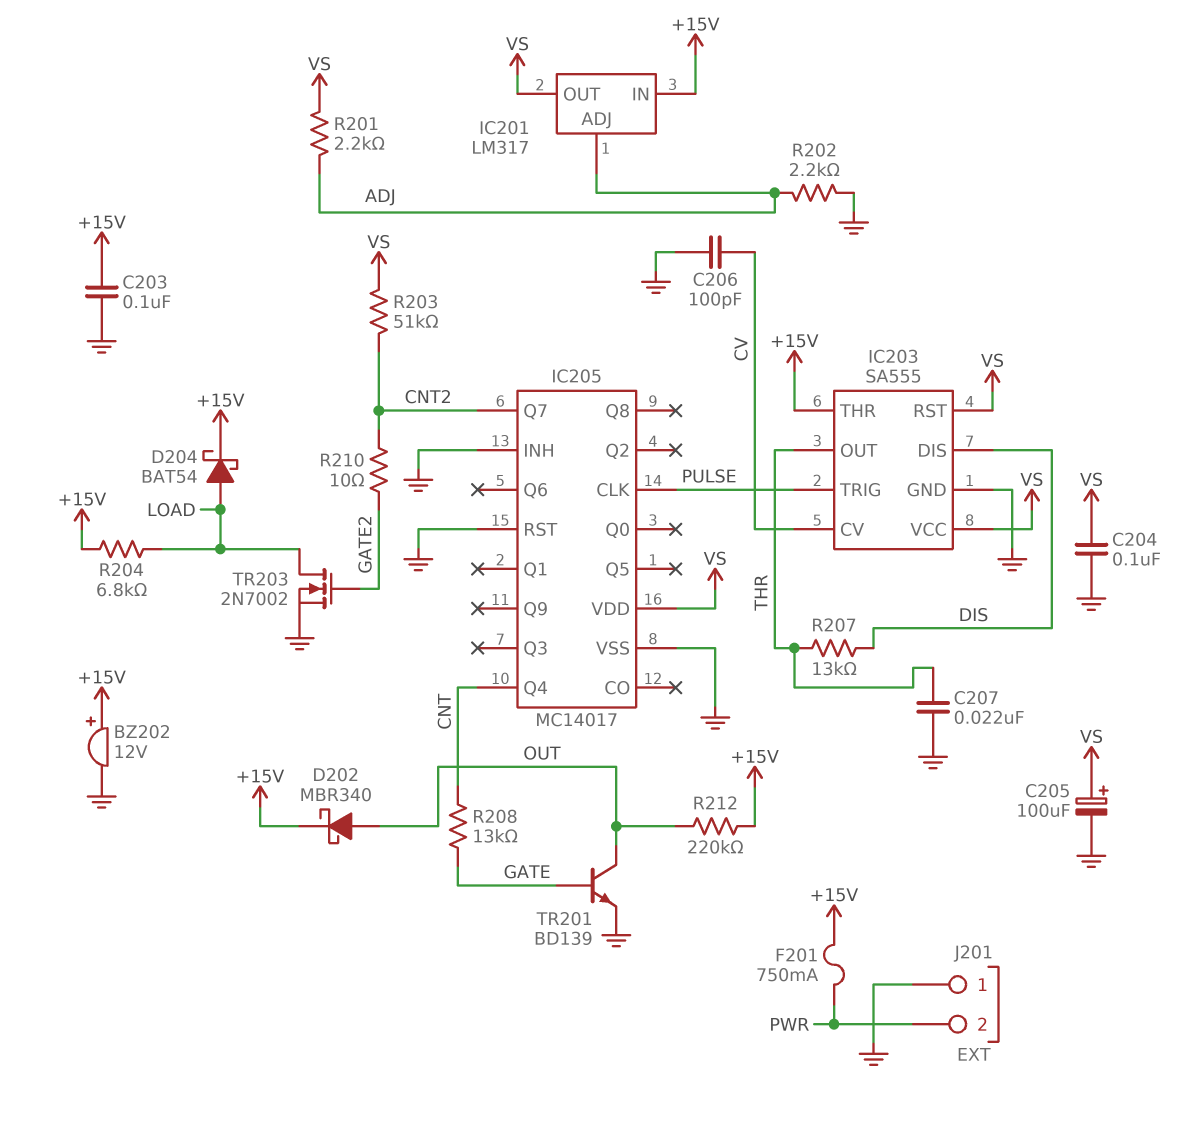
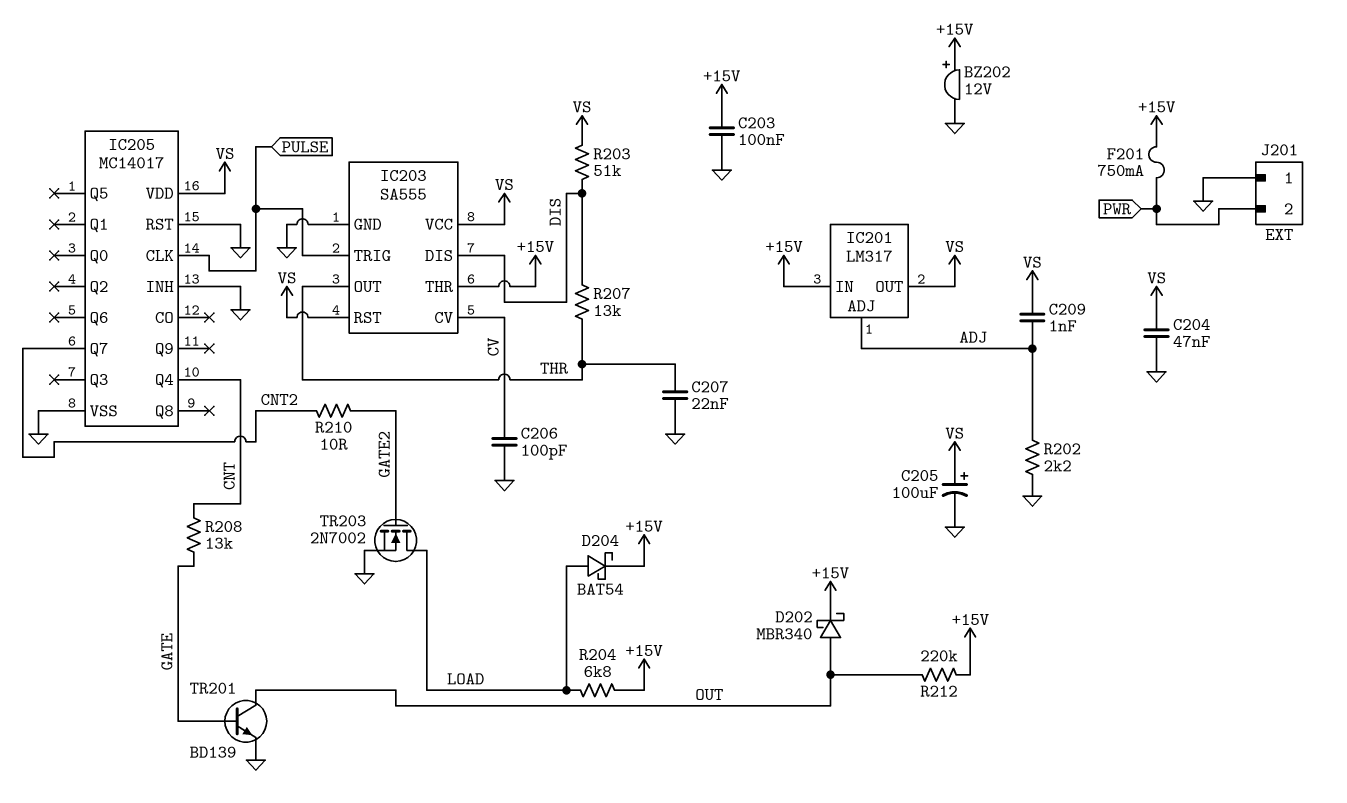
C204: 100nF (GND, VS) -> 47nF (GND, VS)
C209: none -> 1nF (ADJ, VS)
R201: 2.2k (ADJ, VS) -> none
R203: 51k (CNT2, VS) -> 51k (DIS, VS)

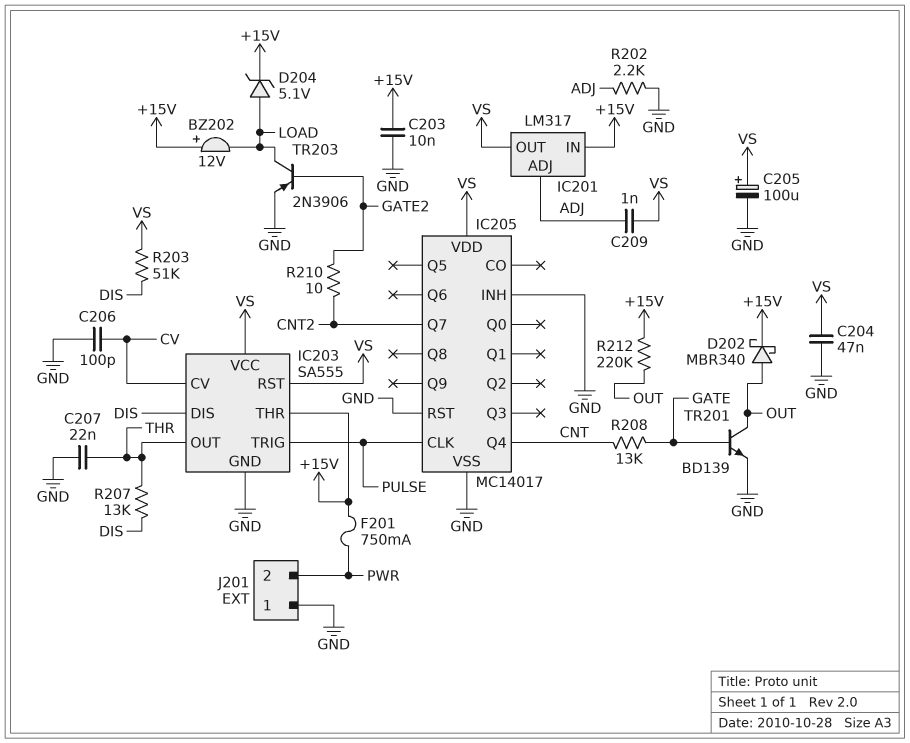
BZ202: buzzer 12V (plus +15V, minus GND) -> buzzer 12V (plus +15V, minus LOAD)
C203: 100nF (+15V, GND) -> 10nF (+15V, GND)
D204: schottky BAT54 (A LOAD, K +15V) -> zener 5.1V (A LOAD, K +15V)
R204: 6.8k (+15V, LOAD) -> none
TR203: NMOS 2N7002 (G GATE2, D LOAD, S GND) -> PNP 2N3906 (B GATE2, C LOAD, E GND)

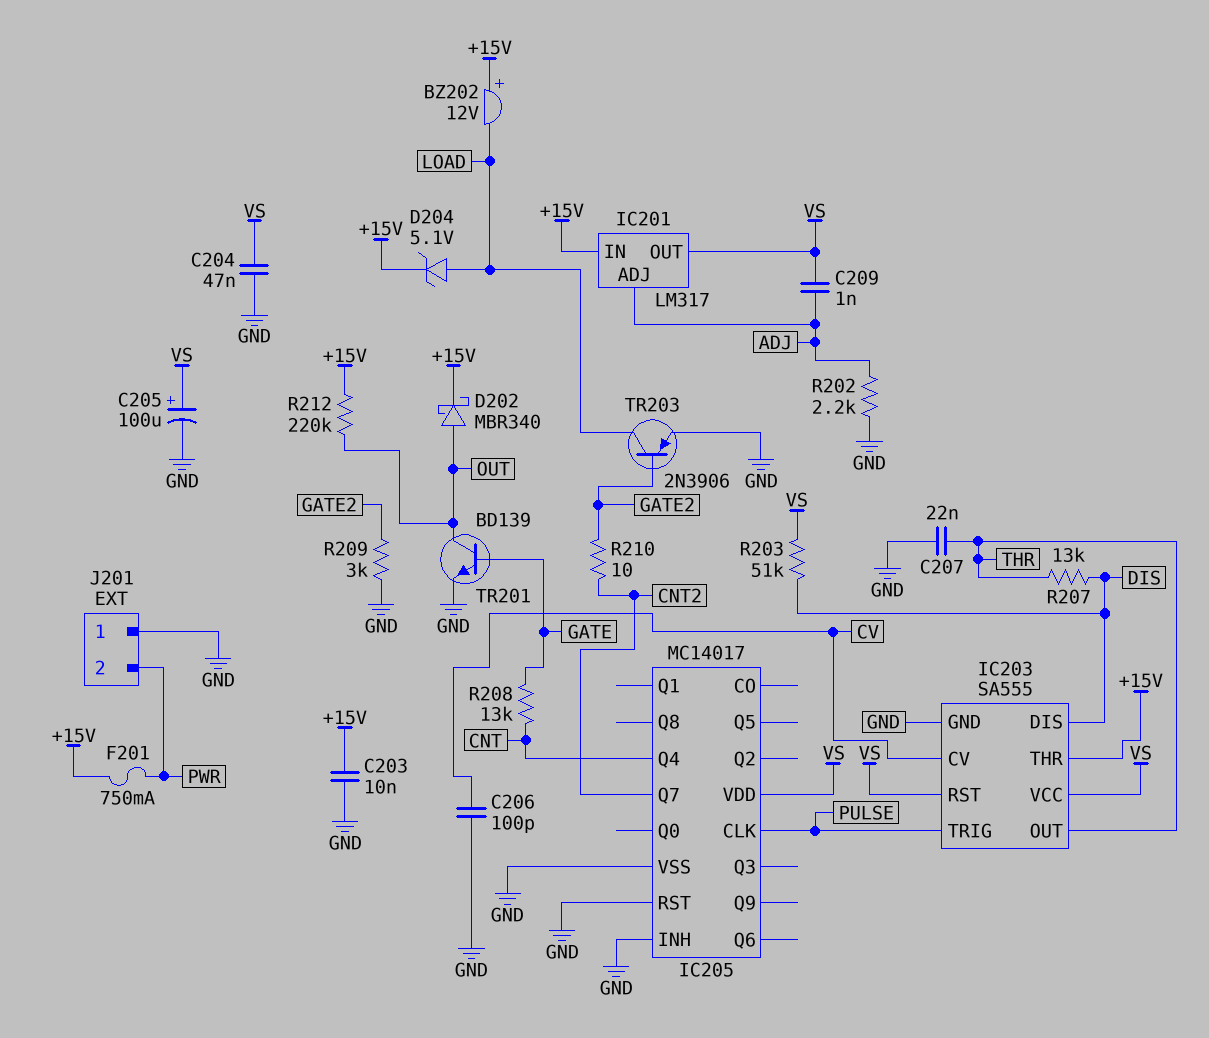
R209: none -> 3k (GATE2, GND)

